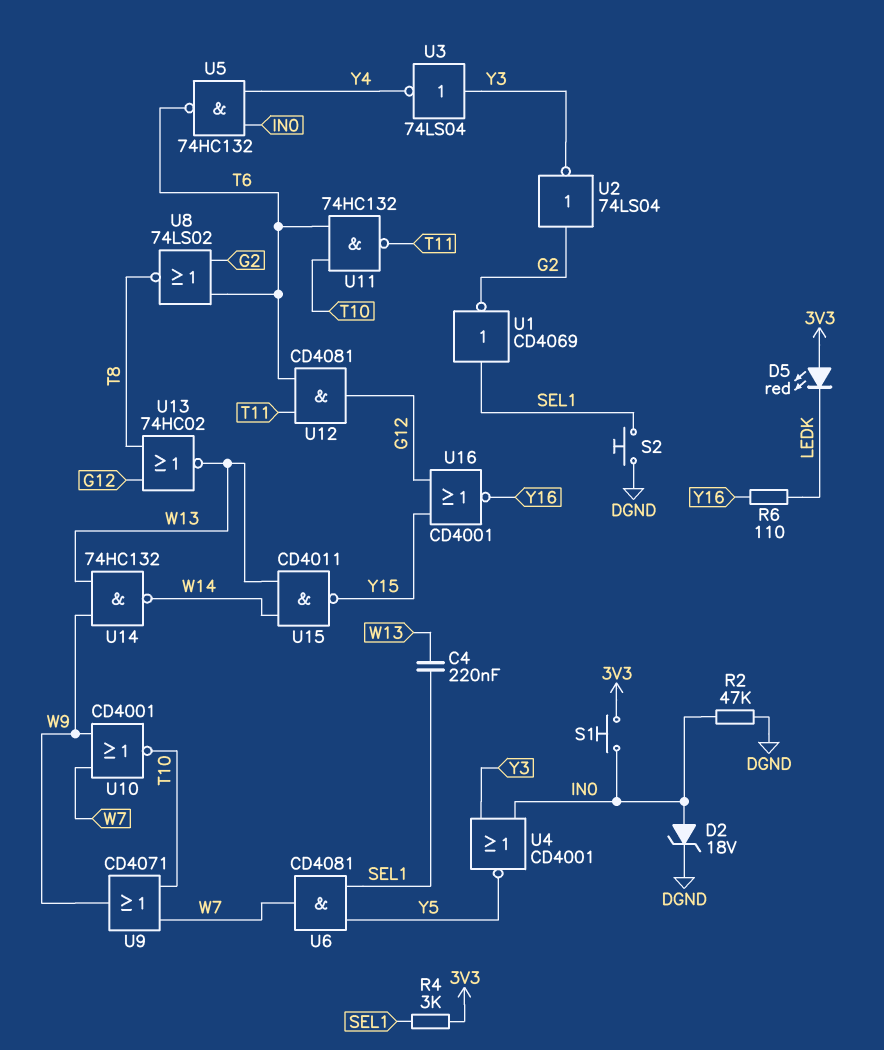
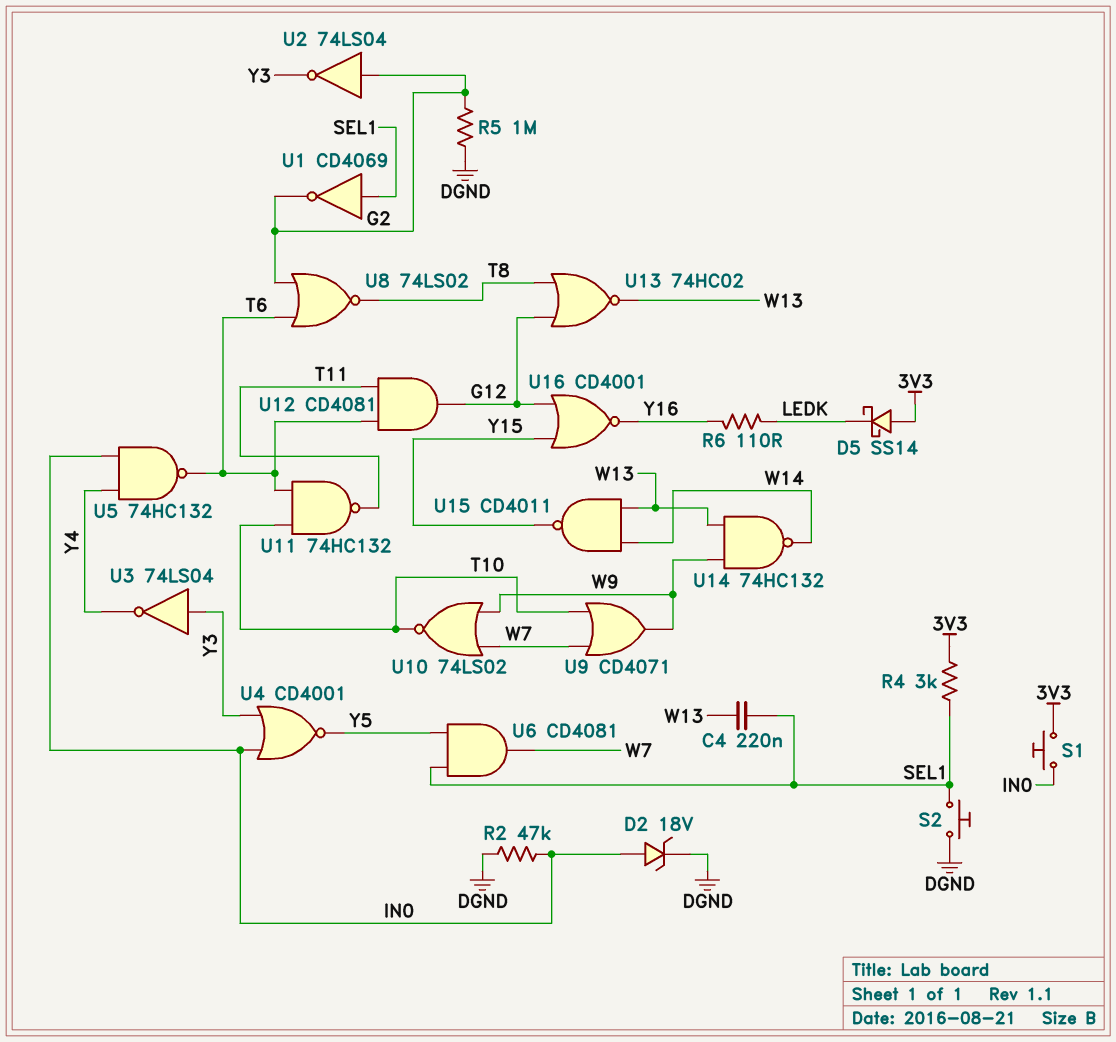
D5: LED red (A 3V3, K LEDK) -> schottky SS14 (A 3V3, K LEDK)
R5: none -> 1M (DGND, G2)
U10: NOR CD4001 (in W7, in W9, out T10) -> NOR 74LS02 (in W7, in W9, out T10)

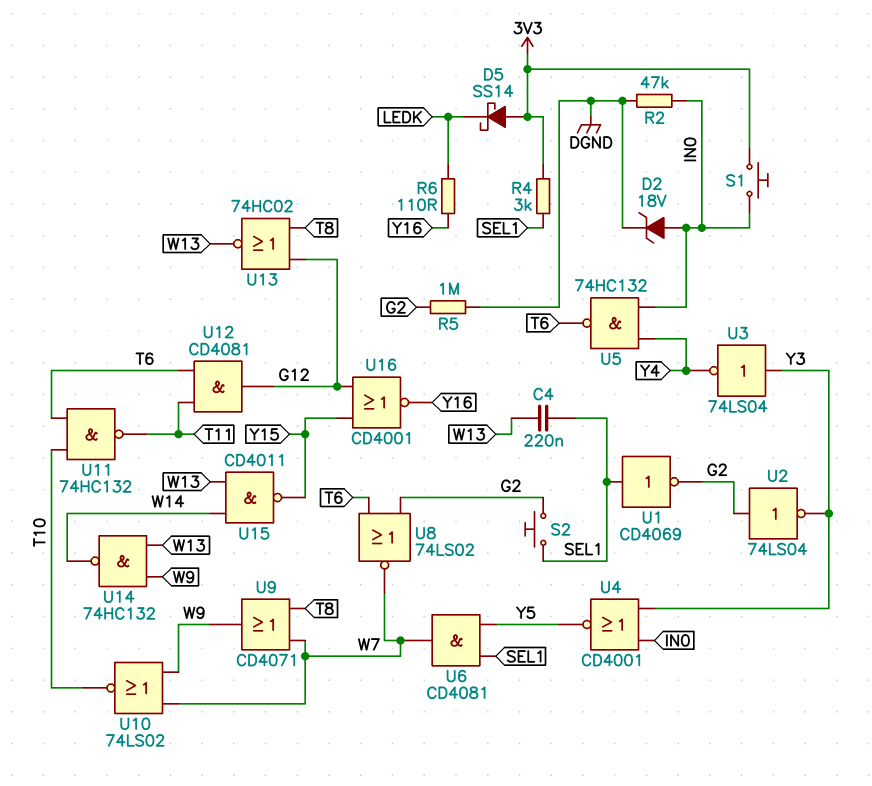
S2: button (DGND, SEL1) -> button (G2, SEL1)
U8: NOR 74LS02 (in G2, in T6, out T8) -> NOR 74LS02 (in G2, in T6, out W7)
U9: OR CD4071 (in T10, in W7, out W9) -> OR CD4071 (in T8, in W7, out W9)

